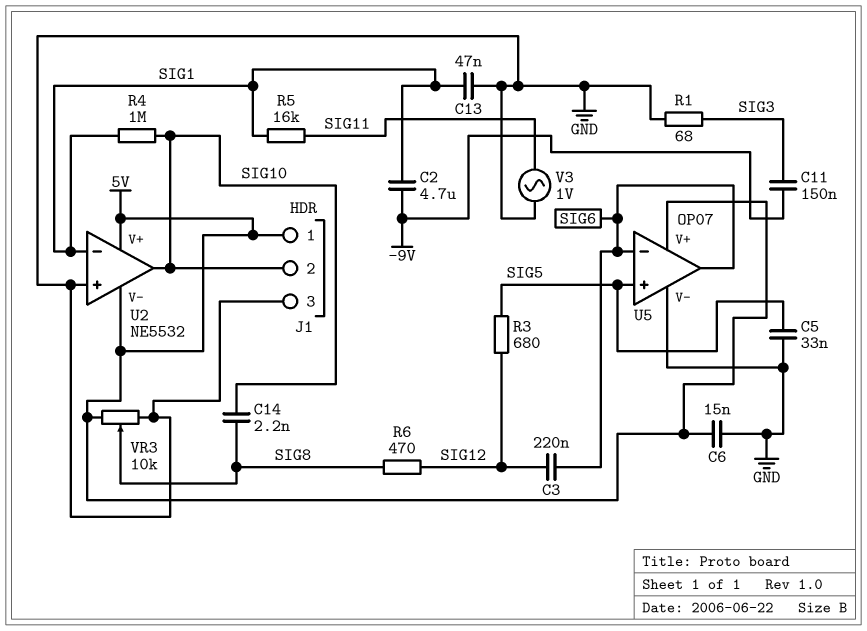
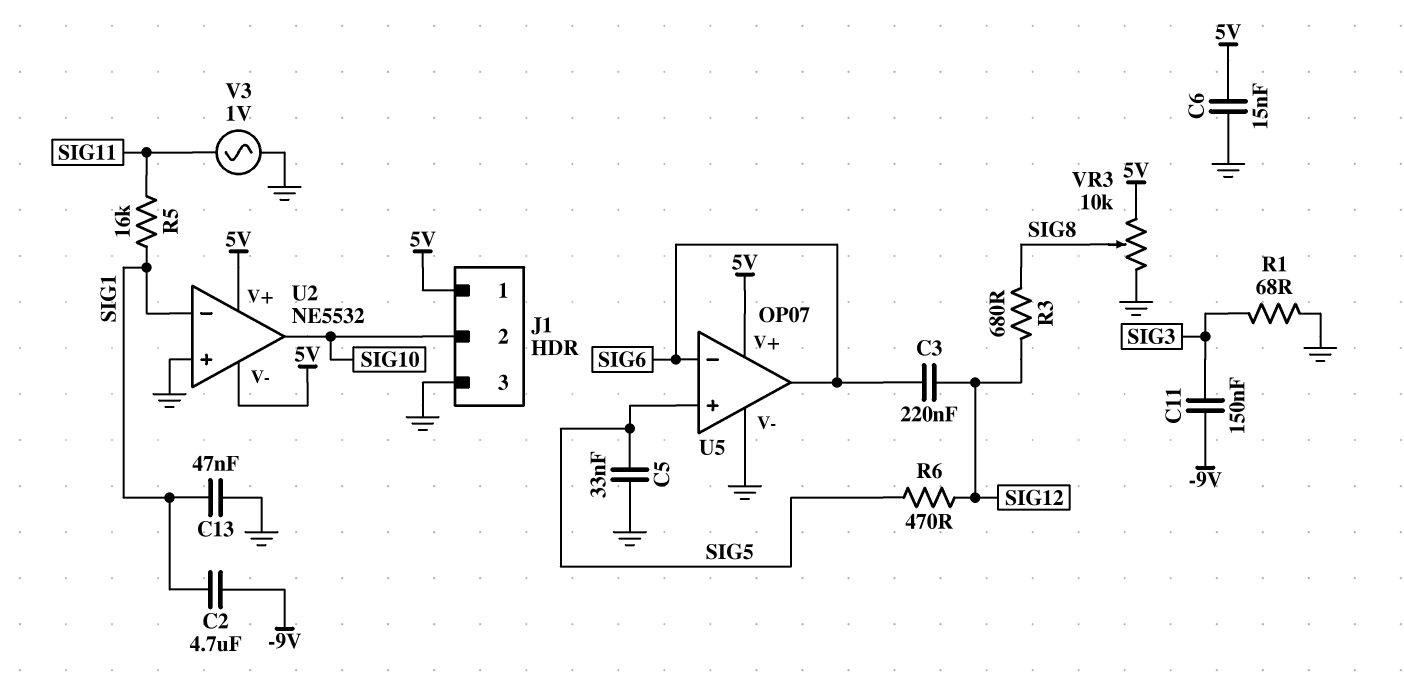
C14: 2.2nF (SIG8, SIG10) -> none
R3: 680 (SIG5, SIG12) -> 680 (SIG8, SIG12)
R4: 1M (SIG1, SIG10) -> none
R6: 470 (SIG8, SIG12) -> 470 (SIG5, SIG12)

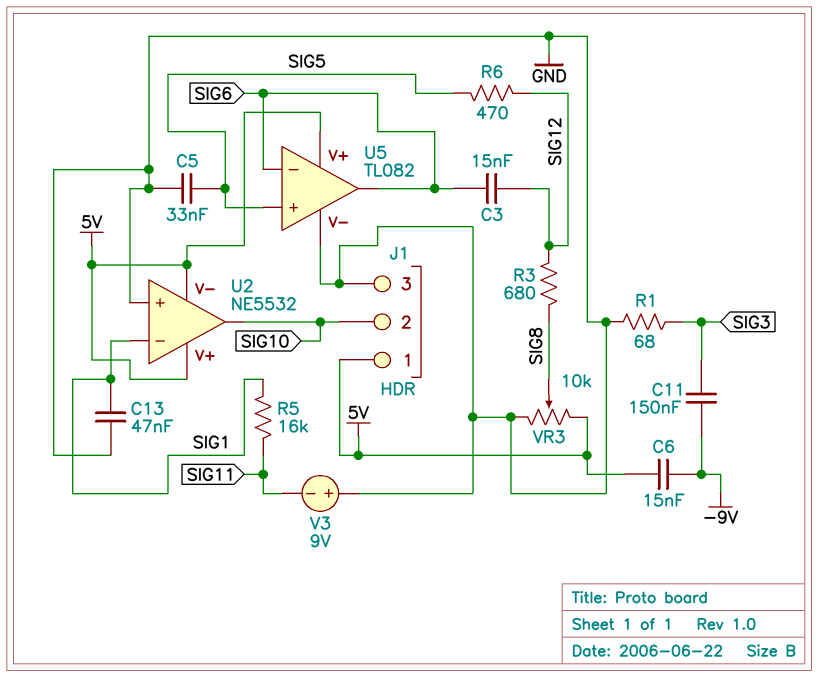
C2: 4.7uF (-9V, SIG1) -> none
C3: 220nF (SIG6, SIG12) -> 15nF (SIG6, SIG12)
C6: 15nF (5V, GND) -> 15nF (-9V, 5V)
U5: OP07 -> TL082
V3: AC 1V (GND, SIG11) -> 9V (plus GND, minus SIG11)

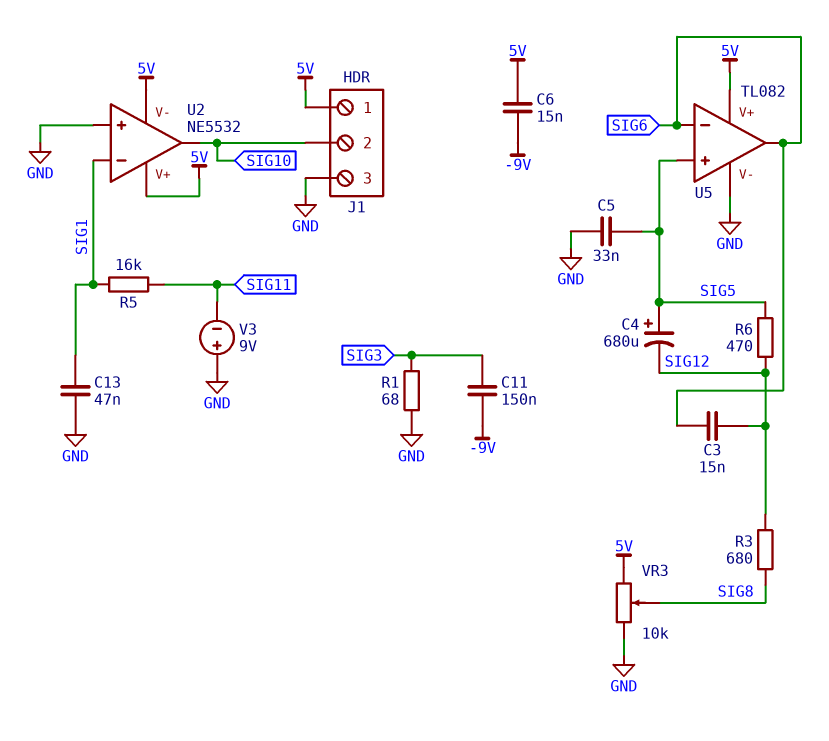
C4: none -> 680uF (plus SIG5, minus SIG12)

